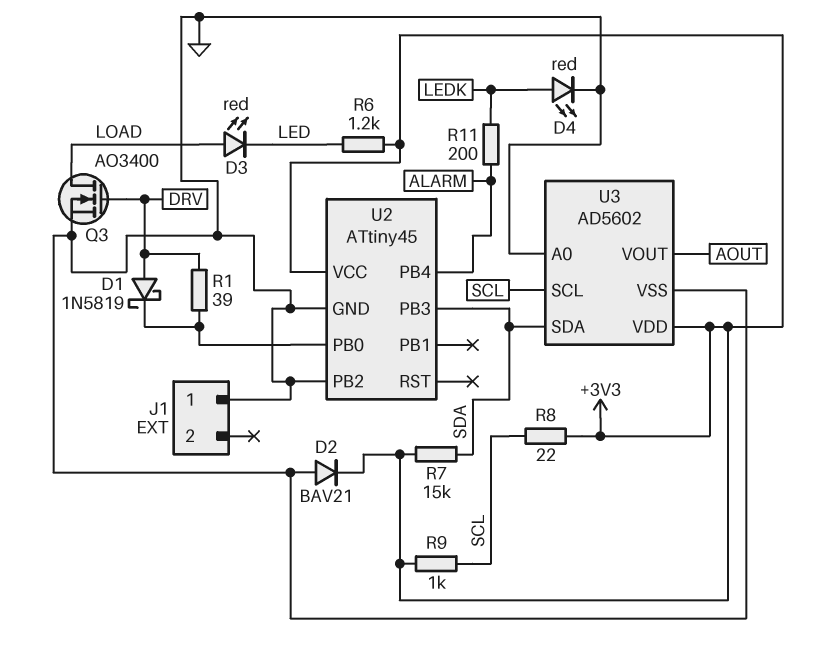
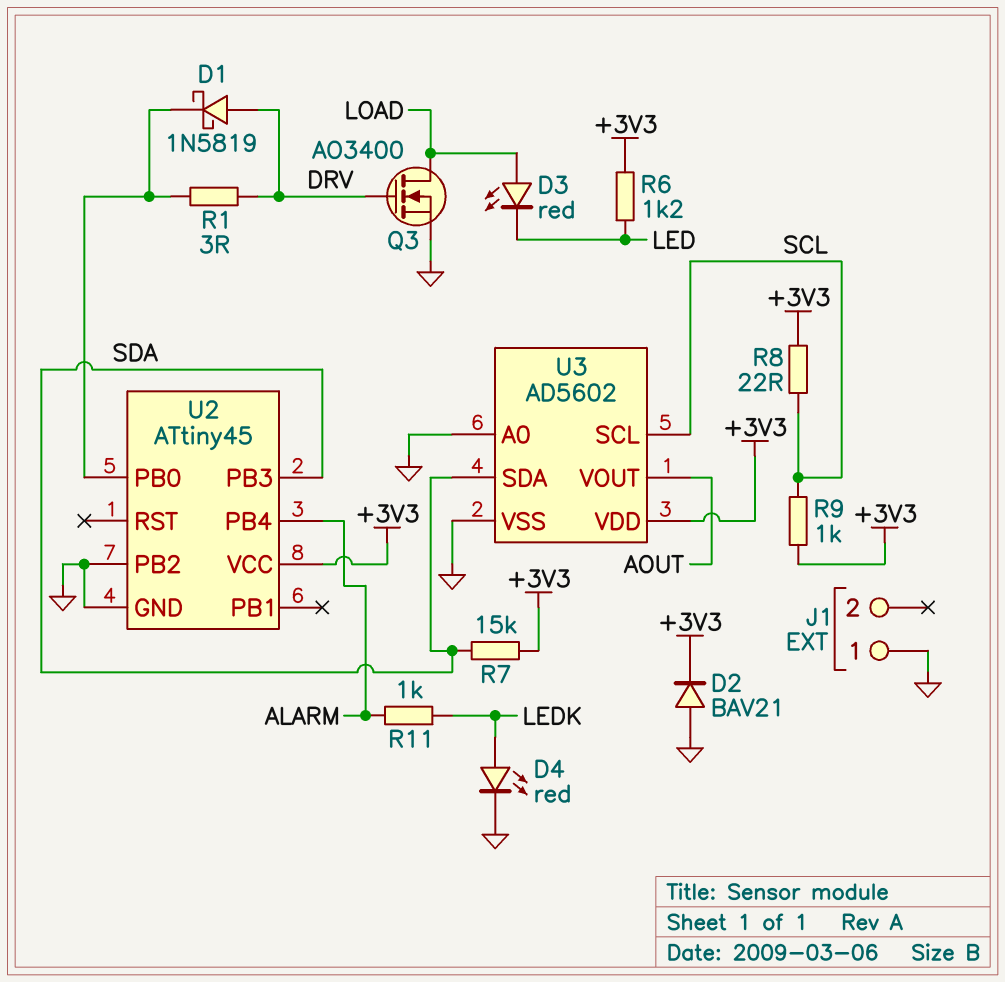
R1: 39 (DRV, U2/PB0) -> 3 (DRV, U2/PB0)
R11: 200 (ALARM, LEDK) -> 1k (ALARM, LEDK)

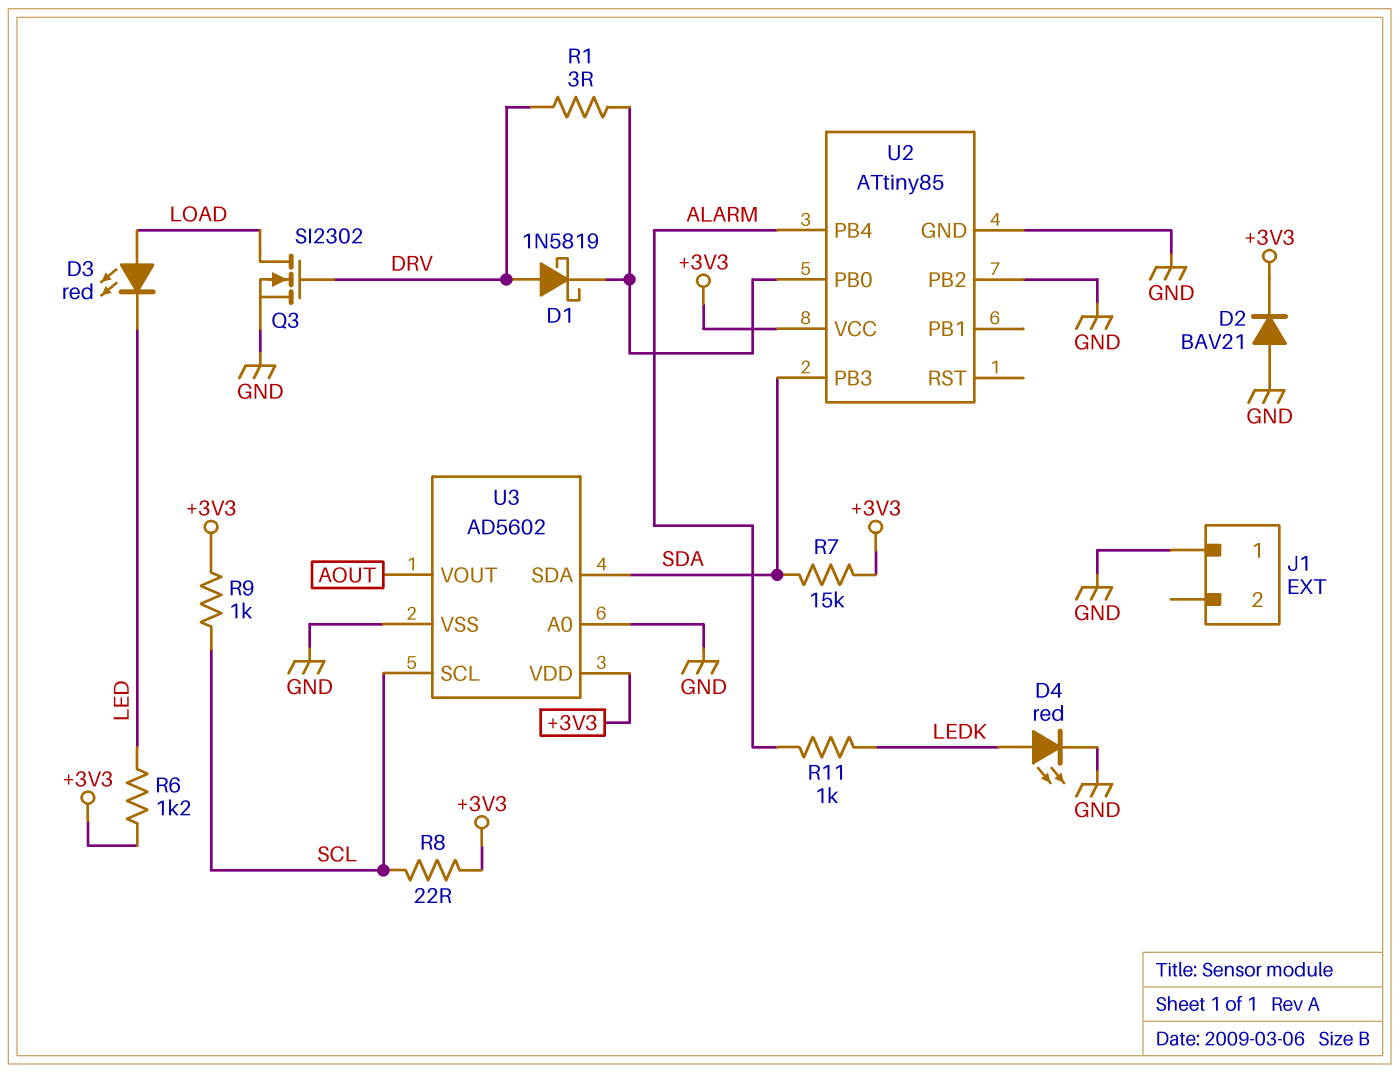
Q3: NMOS AO3400 (G DRV, D LOAD, S GND) -> NMOS SI2302 (G DRV, D LOAD, S GND)
U2: ATtiny45 -> ATtiny85

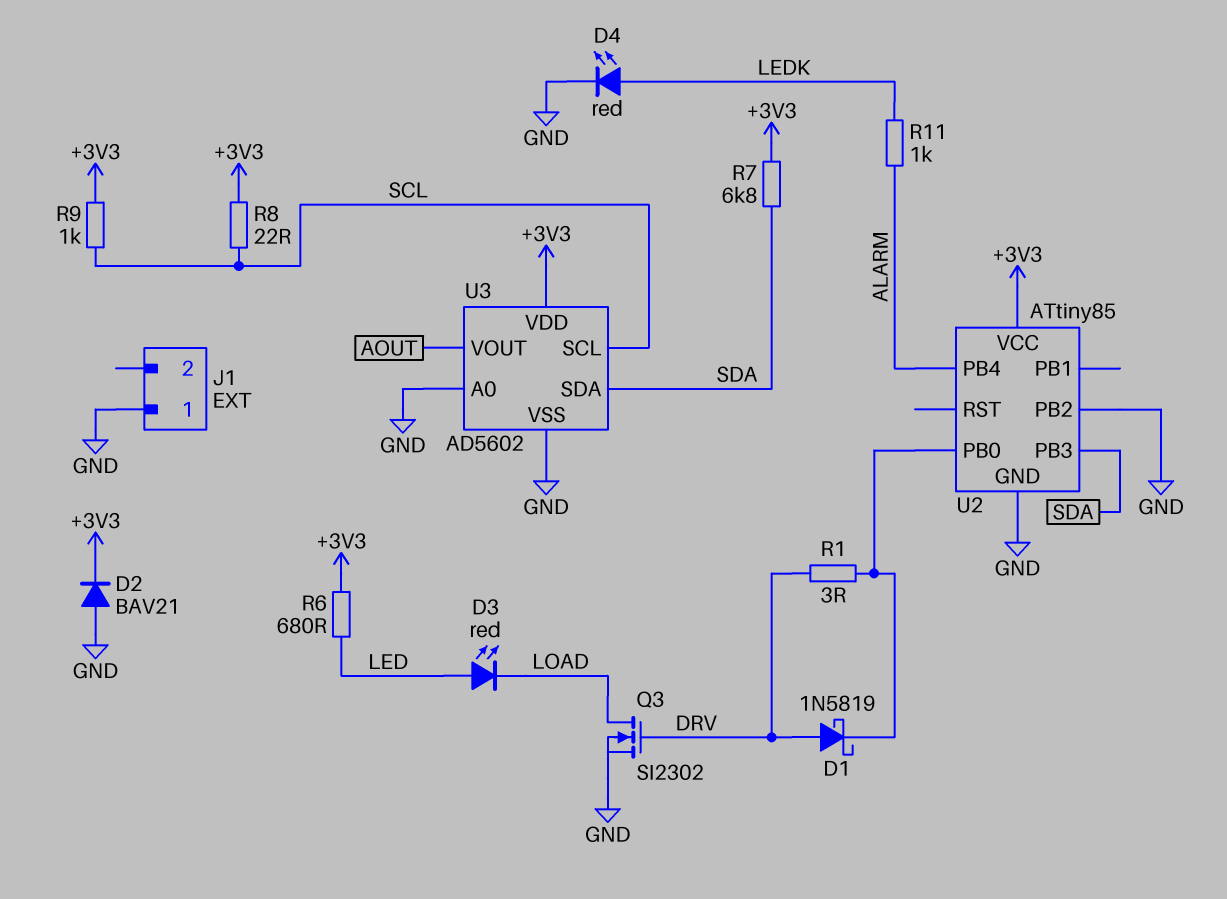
D3: LED red (A LOAD, K LED) -> LED red (A LED, K LOAD)
R6: 1.2k (+3V3, LED) -> 680 (+3V3, LED)
R7: 15k (+3V3, SDA) -> 6.8k (+3V3, SDA)

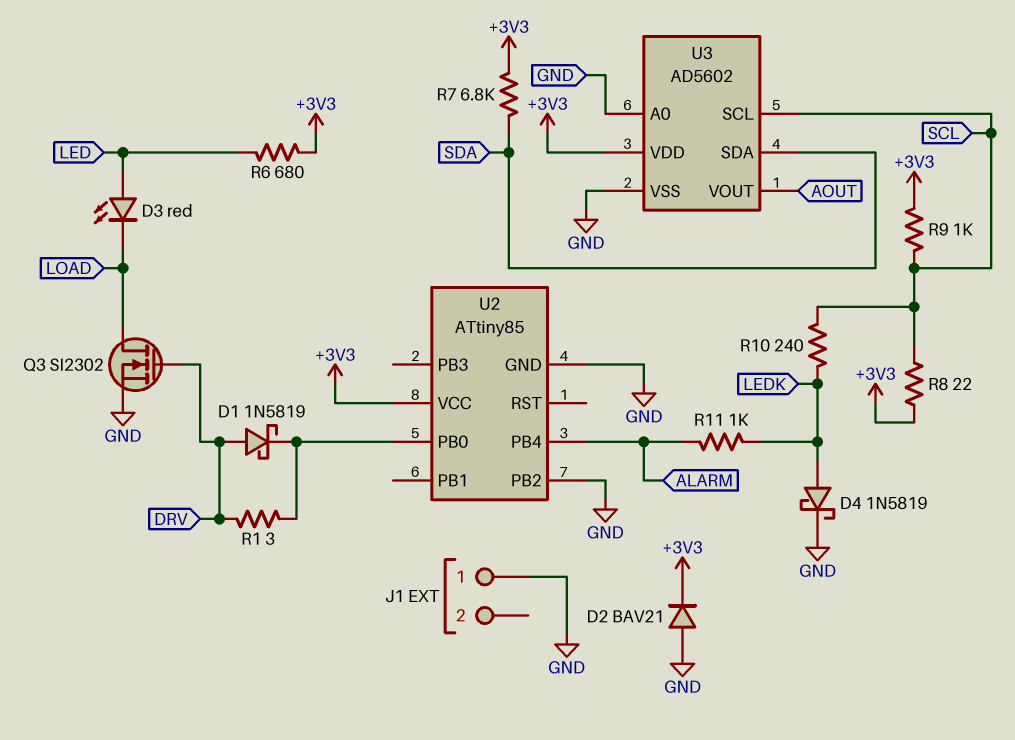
D4: LED red (A LEDK, K GND) -> schottky 1N5819 (A LEDK, K GND)
R10: none -> 240 (LEDK, SCL)
U2 pin PB3: SDA -> none

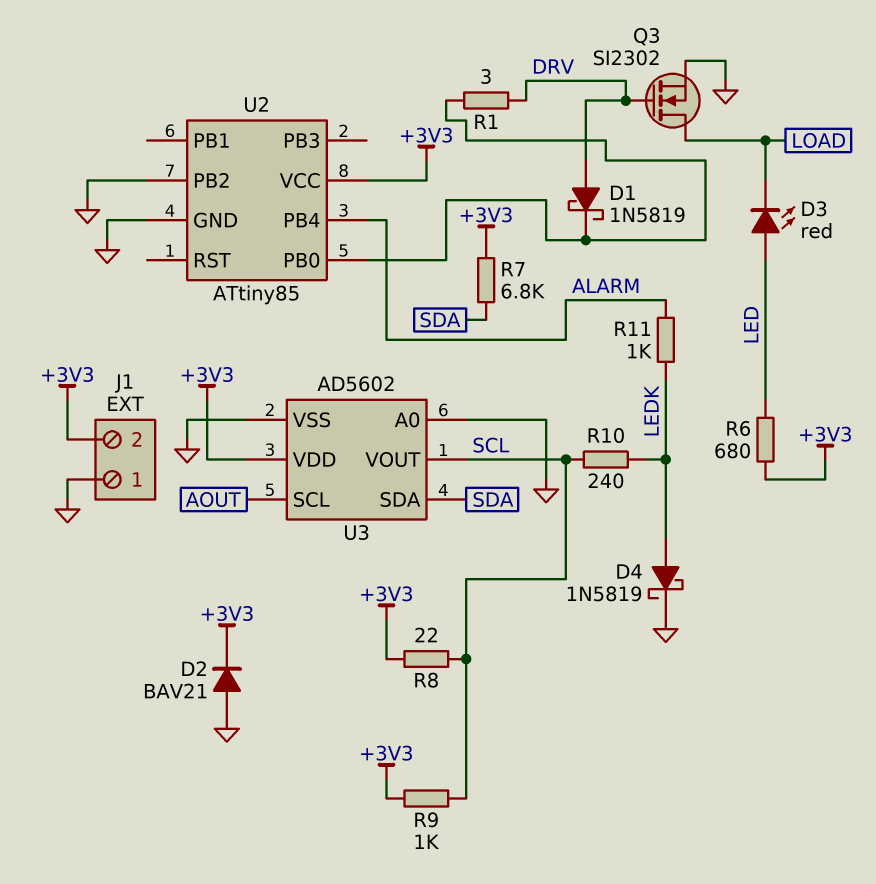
J1 pin 2: none -> +3V3
U3 pin SCL: SCL -> AOUT
U3 pin VOUT: AOUT -> SCL

